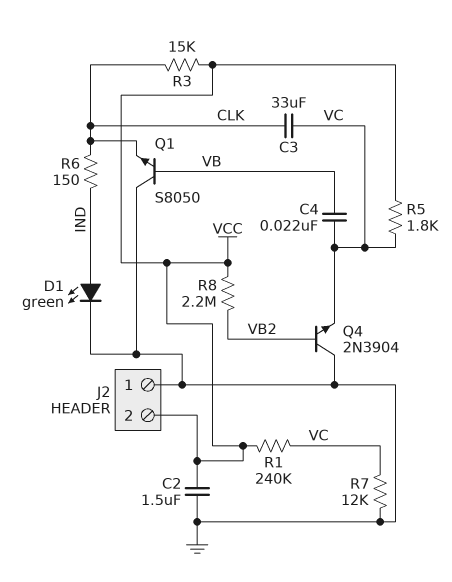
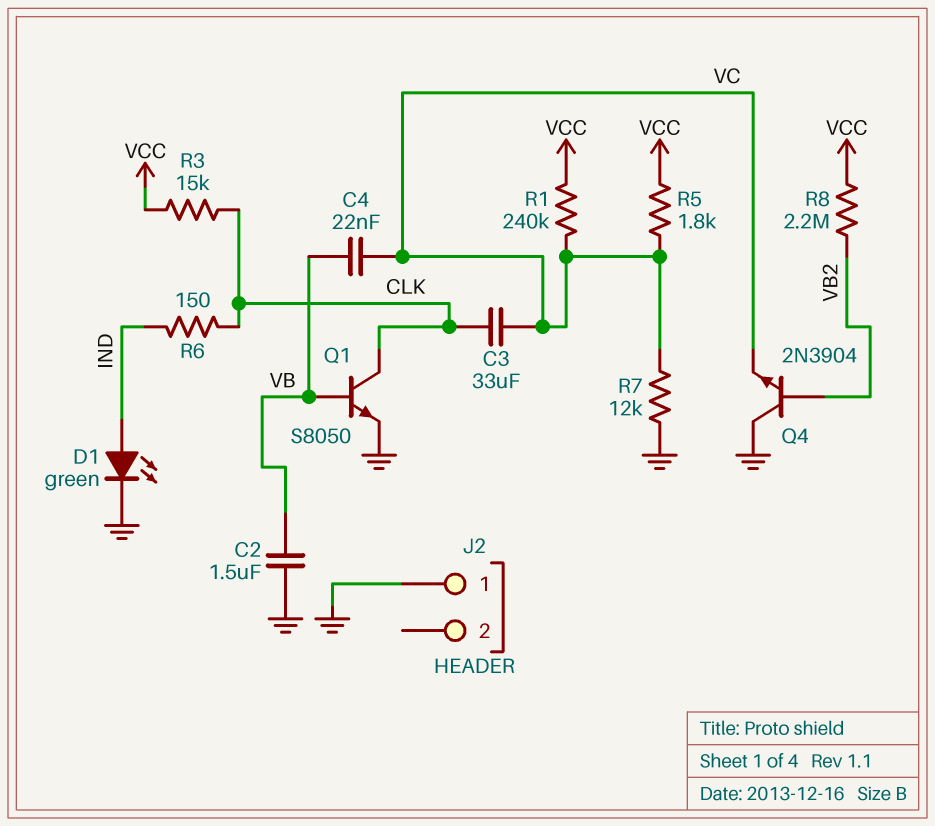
C2: 1.5uF (GND, VCC) -> 1.5uF (GND, VB)
J2 pin 2: VCC -> none
Q1: NPN S8050 (B VB, C GND, E CLK) -> NPN S8050 (B VB, C CLK, E GND)

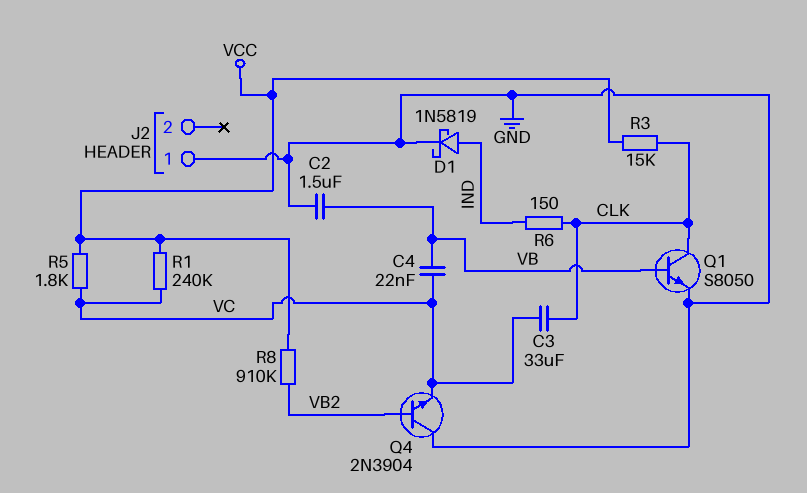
D1: LED green (A IND, K GND) -> schottky 1N5819 (A IND, K GND)
R7: 12k (GND, VC) -> none
R8: 2.2M (VB2, VCC) -> 910k (VB2, VCC)

